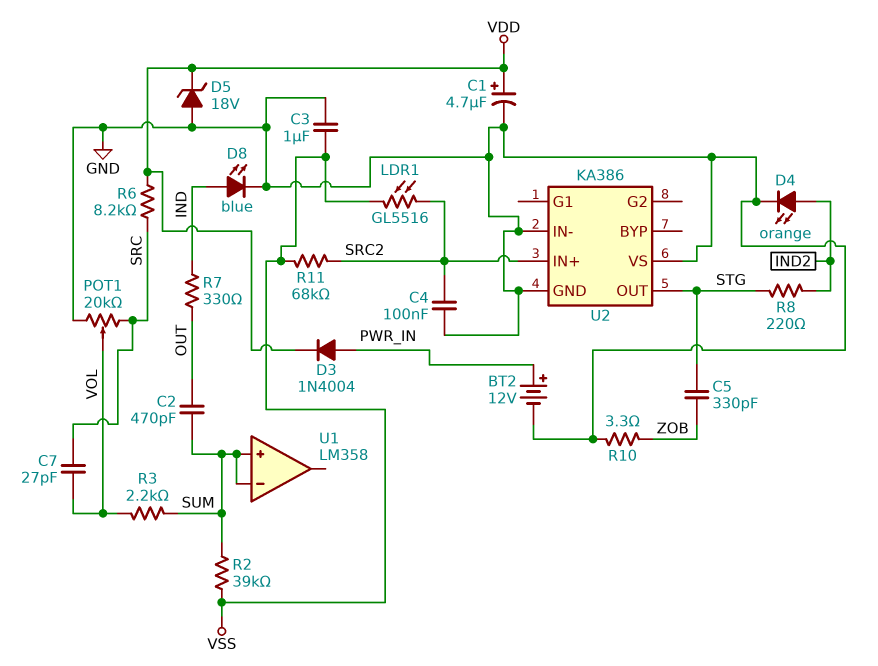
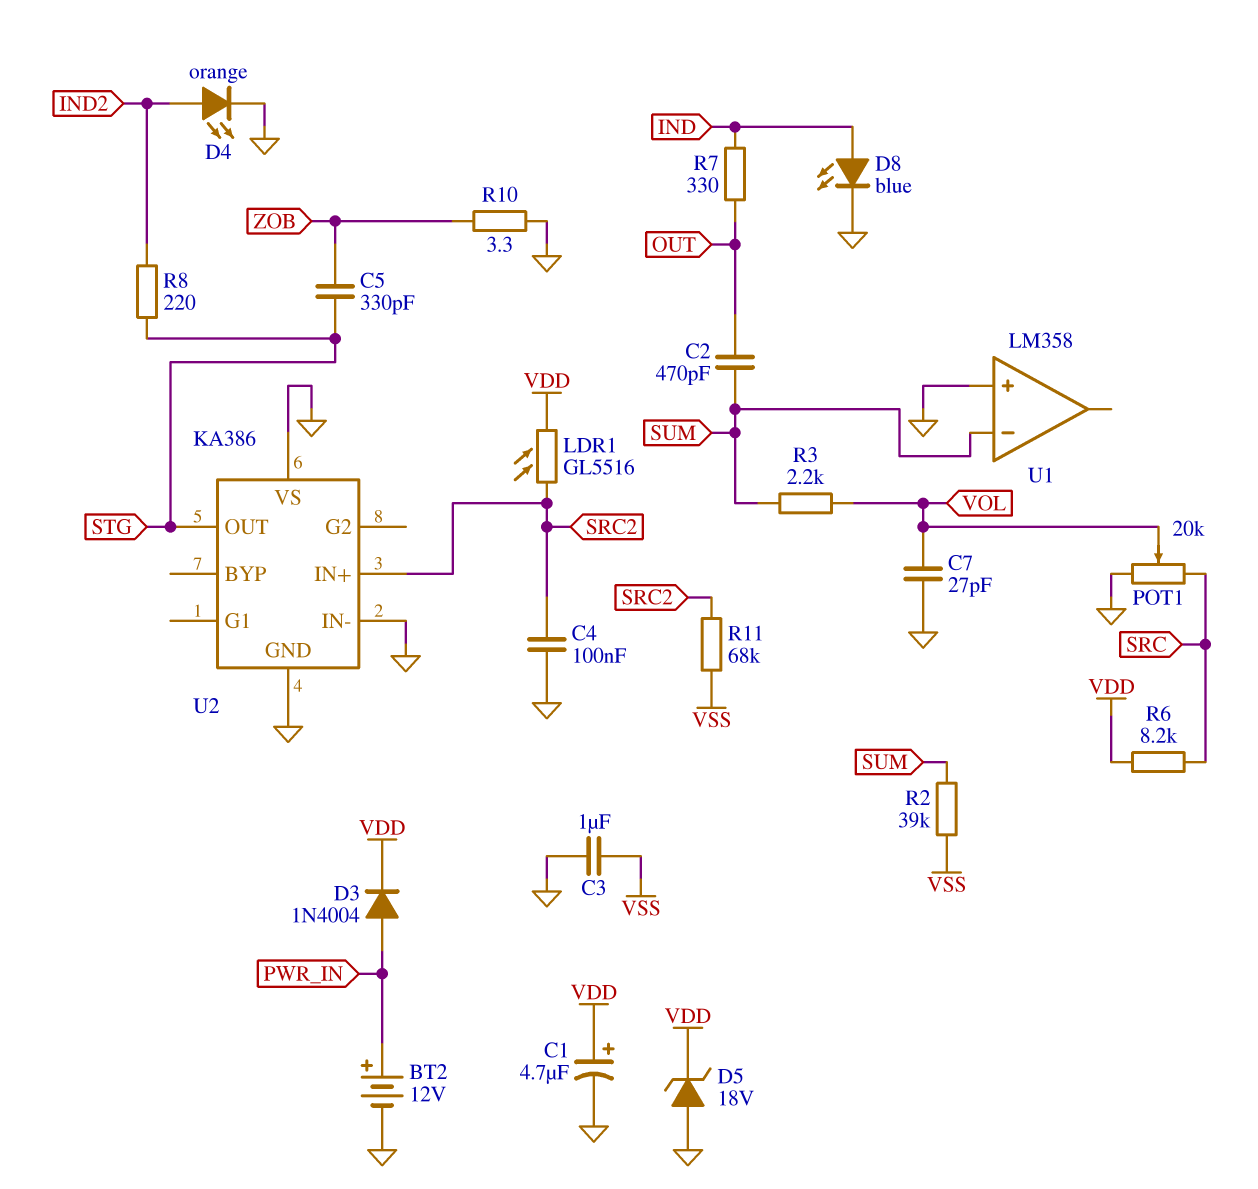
C7: 27pF (SRC, VOL) -> 27pF (GND, VOL)
LDR1: GL5516 (SRC2, VSS) -> GL5516 (SRC2, VDD)
U1 pin in+: SUM -> GND

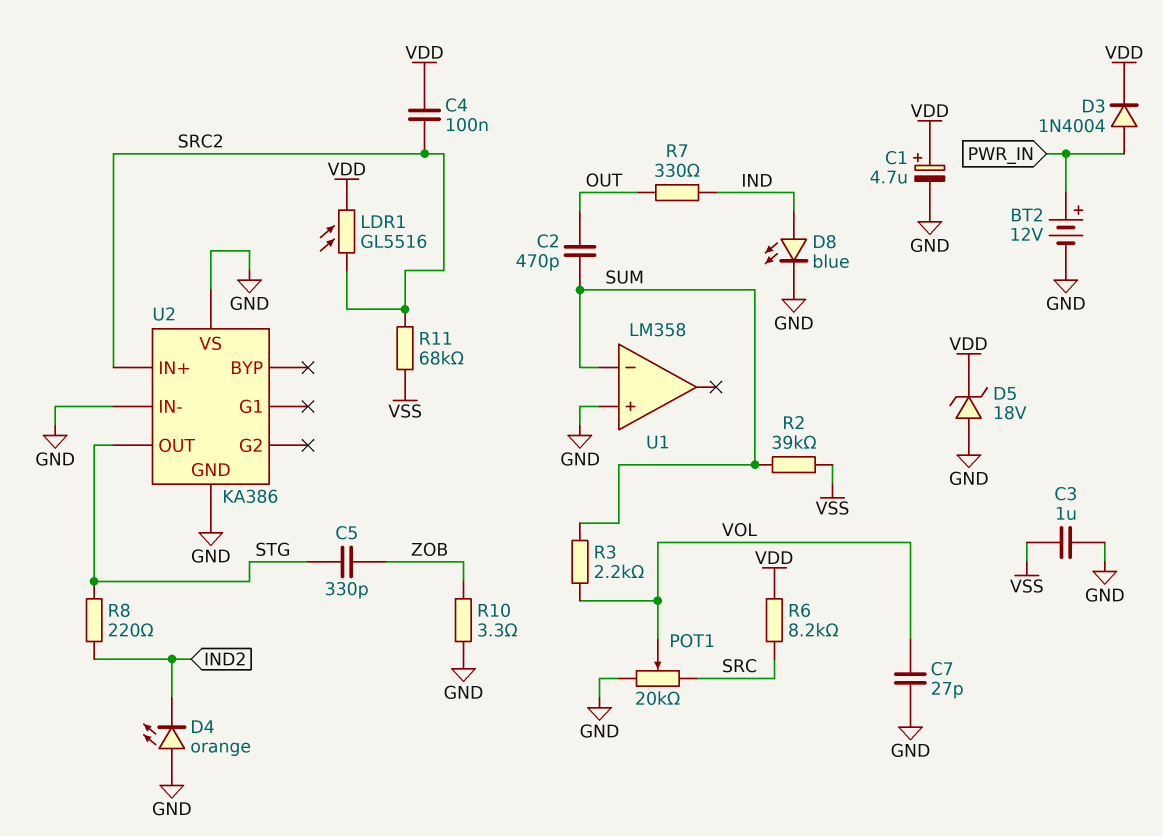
C4: 100nF (GND, SRC2) -> 100nF (SRC2, VDD)
D4: LED orange (A IND2, K GND) -> LED orange (A GND, K IND2)

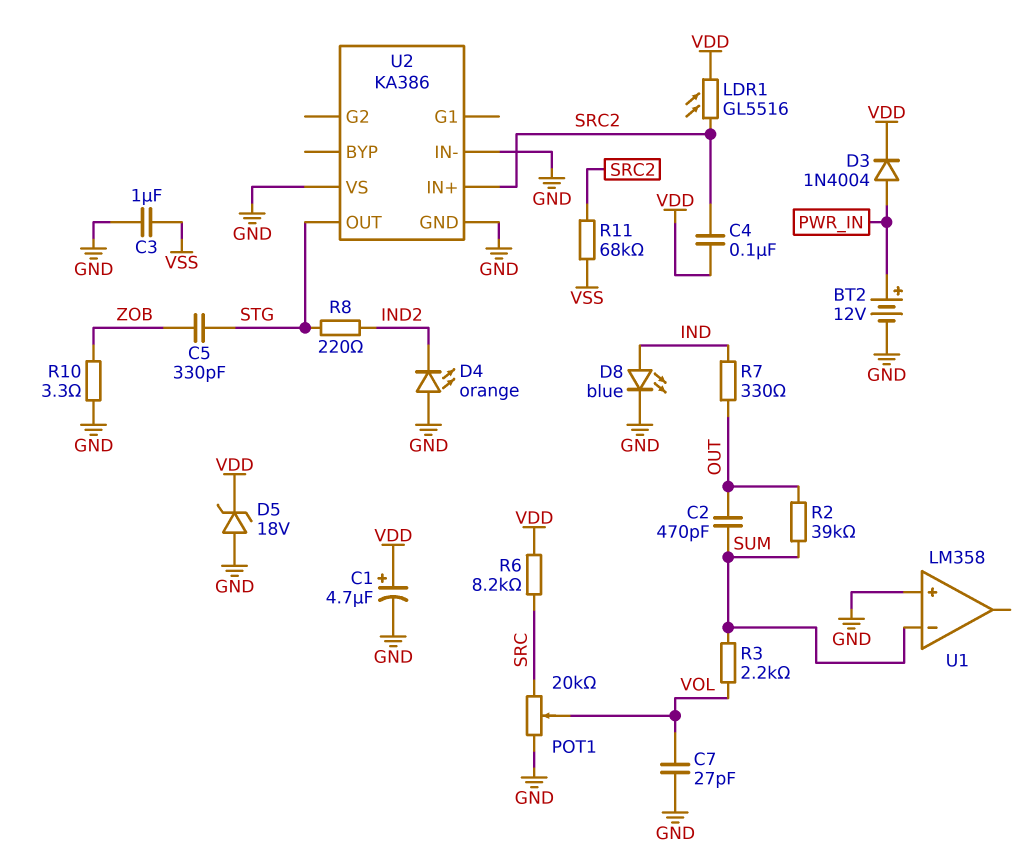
R2: 39k (SUM, VSS) -> 39k (OUT, SUM)

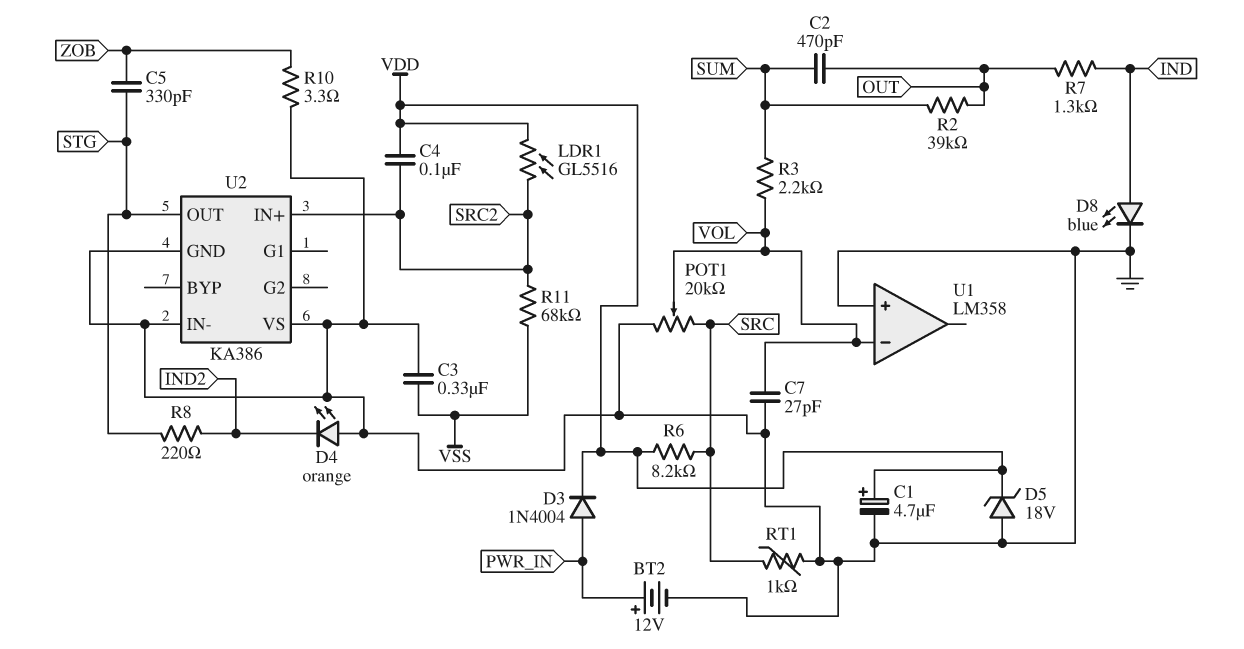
C3: 1uF (GND, VSS) -> 330nF (GND, VSS)
R7: 330 (IND, OUT) -> 1.3k (IND, OUT)
RT1: none -> 1k (GND, SRC)
U1 pin in-: SUM -> VOL

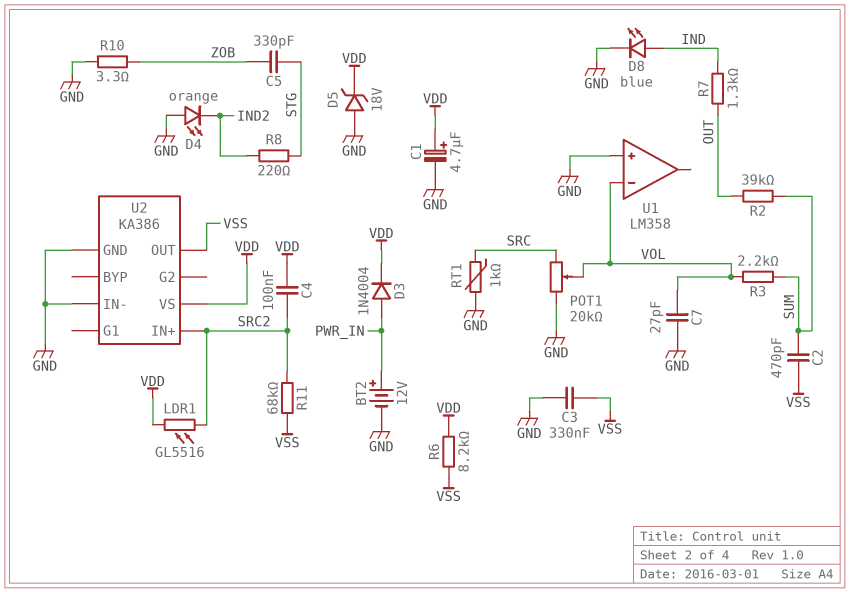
C2: 470pF (OUT, SUM) -> 470pF (SUM, VSS)
R6: 8.2k (SRC, VDD) -> 8.2k (VDD, VSS)
U2 pin OUT: STG -> VSS
U2 pin VS: GND -> VDD

